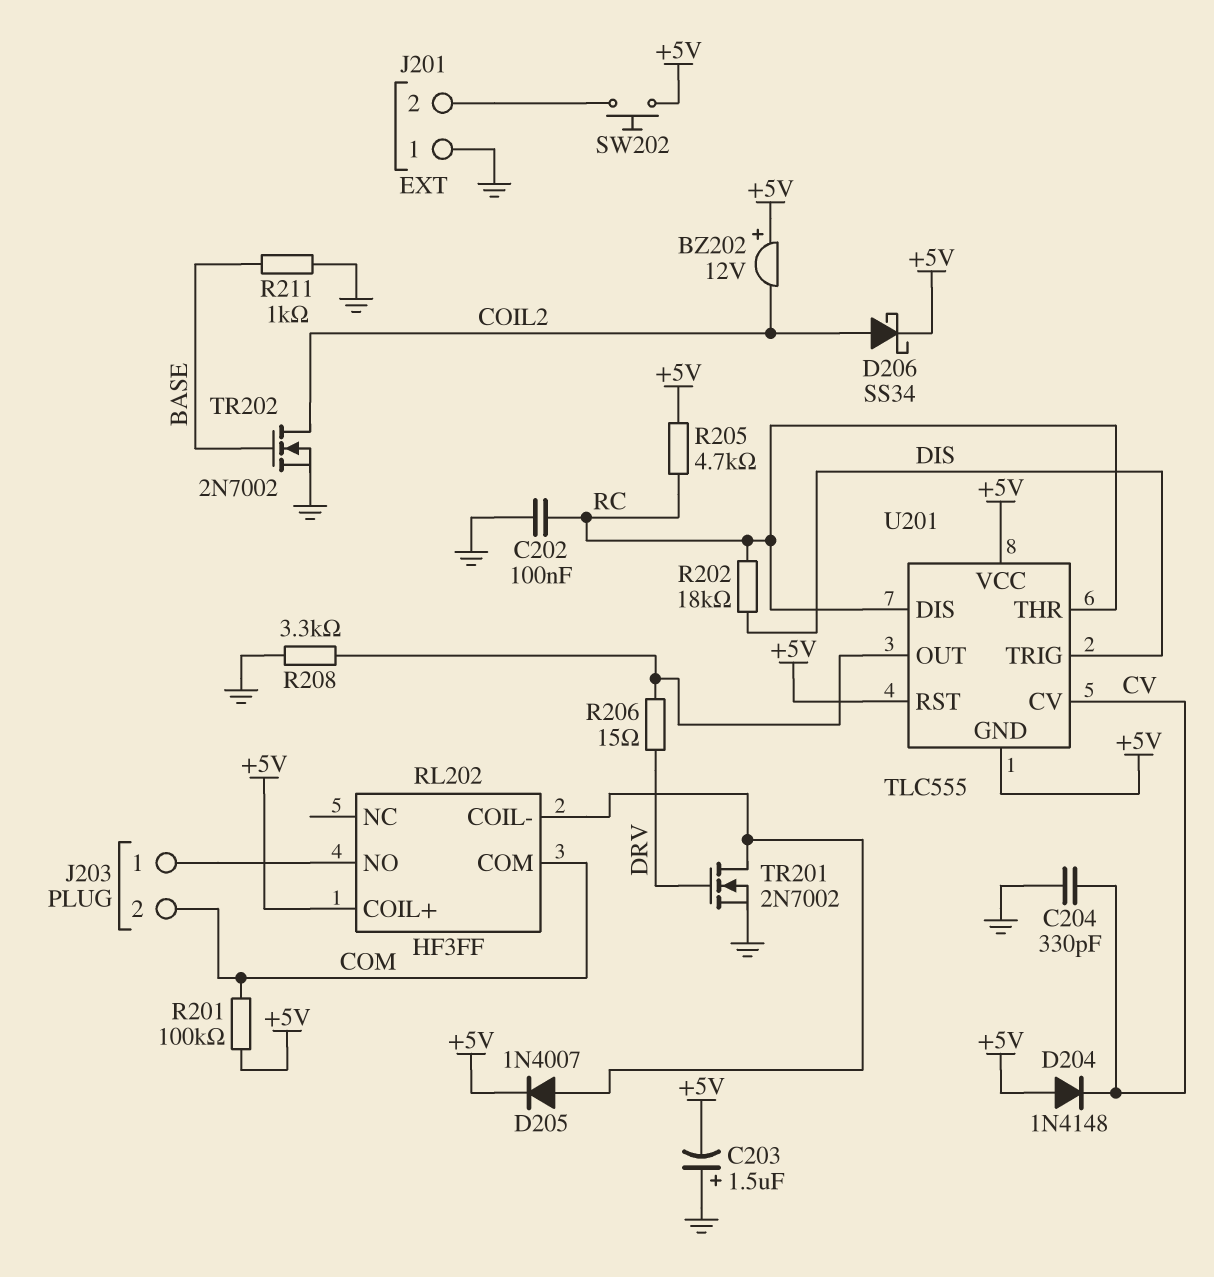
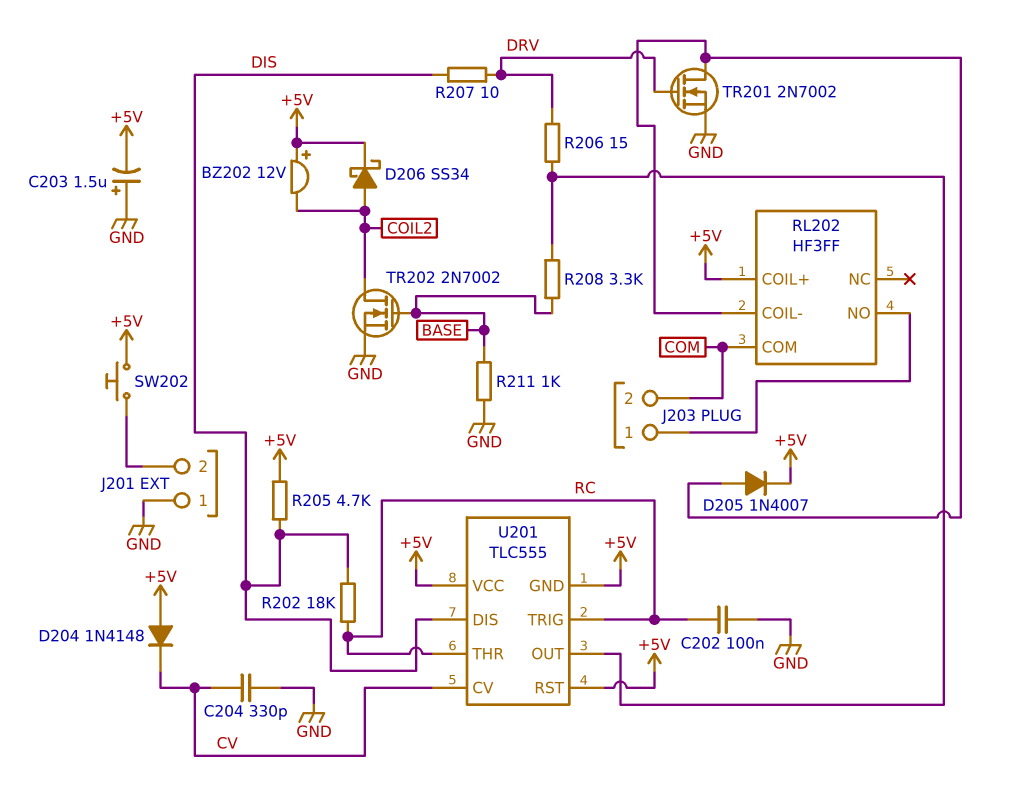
R201: 100k (+5V, COM) -> none
R205: 4.7k (+5V, RC) -> 4.7k (+5V, DIS)
R207: none -> 10 (DIS, DRV)
R208: 3.3k (GND, U201/OUT) -> 3.3k (BASE, U201/OUT)
U201 pin DIS: RC -> DIS
U201 pin TRIG: DIS -> RC

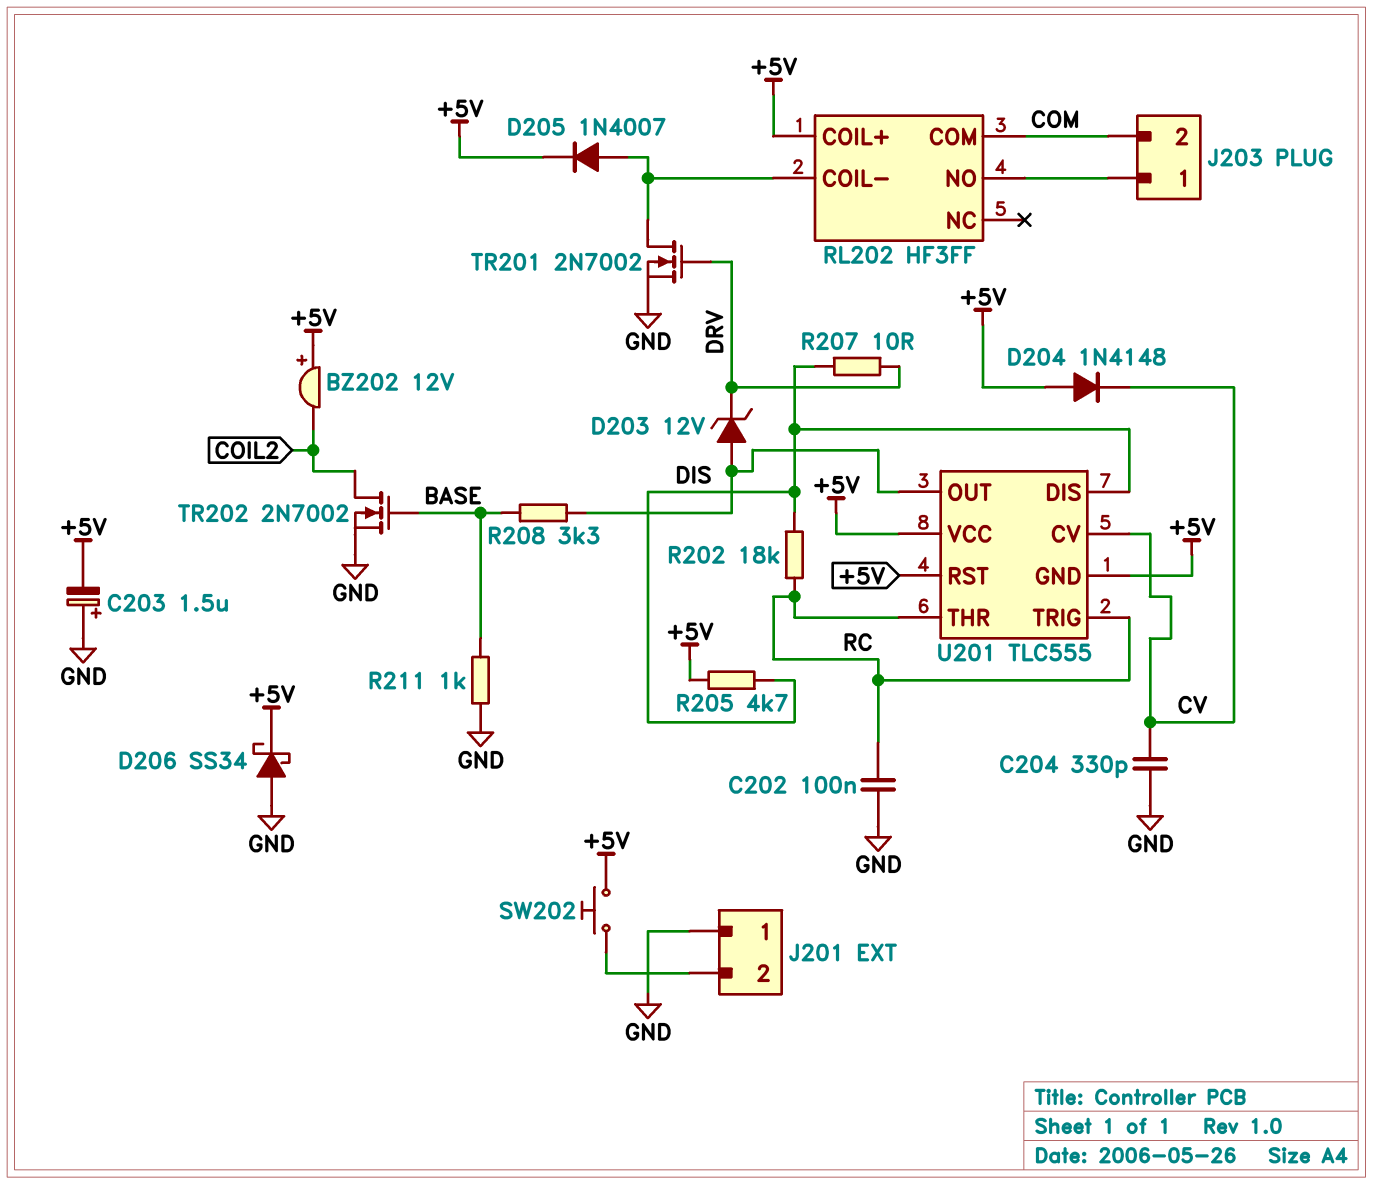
D203: none -> zener 12V (A U201/OUT, K DRV)
D206: schottky SS34 (A COIL2, K +5V) -> schottky SS34 (A GND, K +5V)
R206: 15 (DRV, U201/OUT) -> none

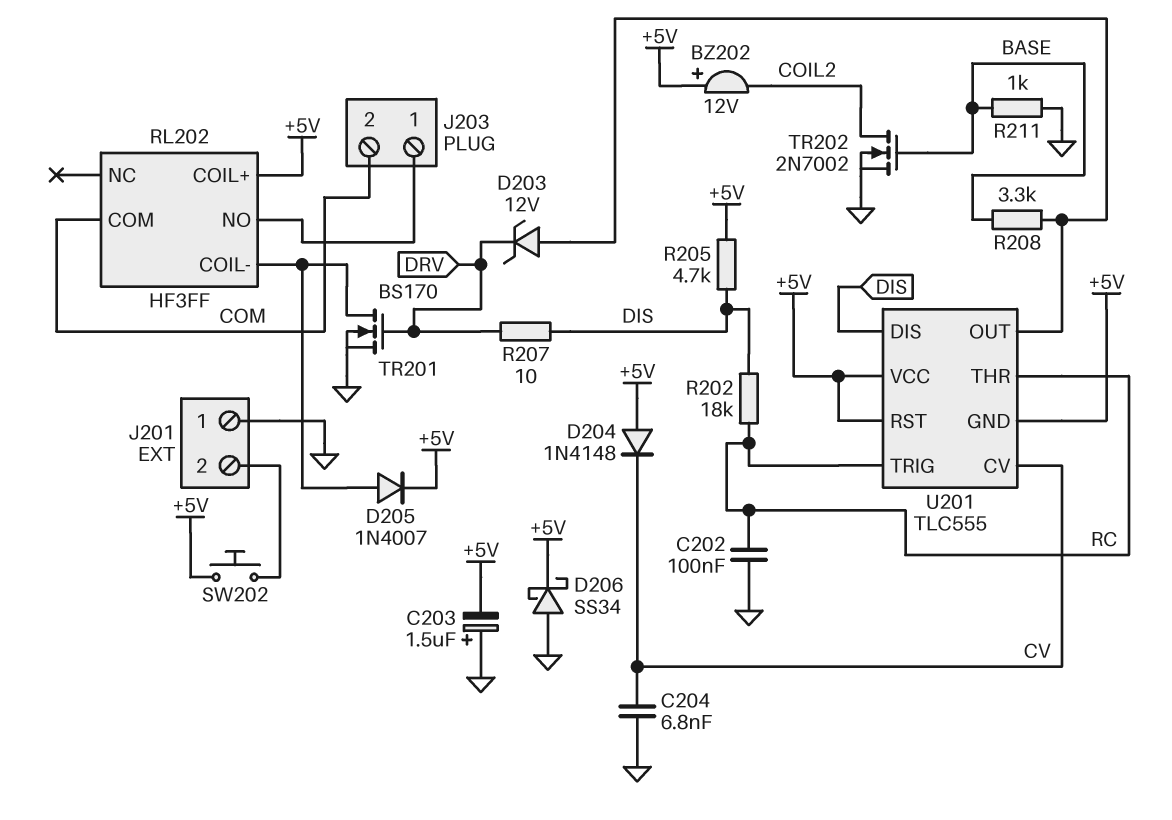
C204: 330pF (CV, GND) -> 6.8nF (CV, GND)
TR201: NMOS 2N7002 (G DRV, D RL202/COIL-, S GND) -> NMOS BS170 (G DRV, D RL202/COIL-, S GND)

